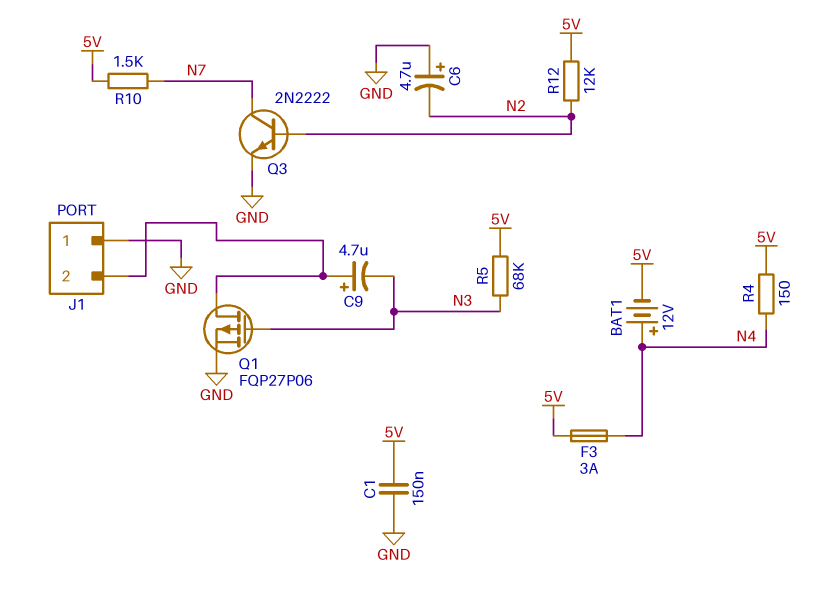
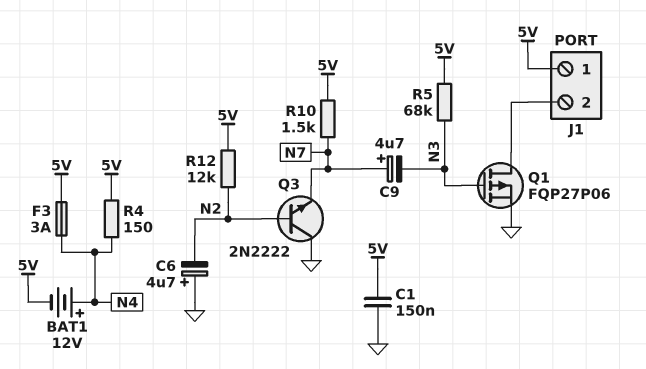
C9: 4.7uF (plus J1/2, minus N3) -> 4.7uF (plus N7, minus N3)
J1 pin 1: GND -> 5V
Q3: NPN 2N2222 (B N2, C N7, E GND) -> NPN 2N2222 (B N2, C GND, E N7)

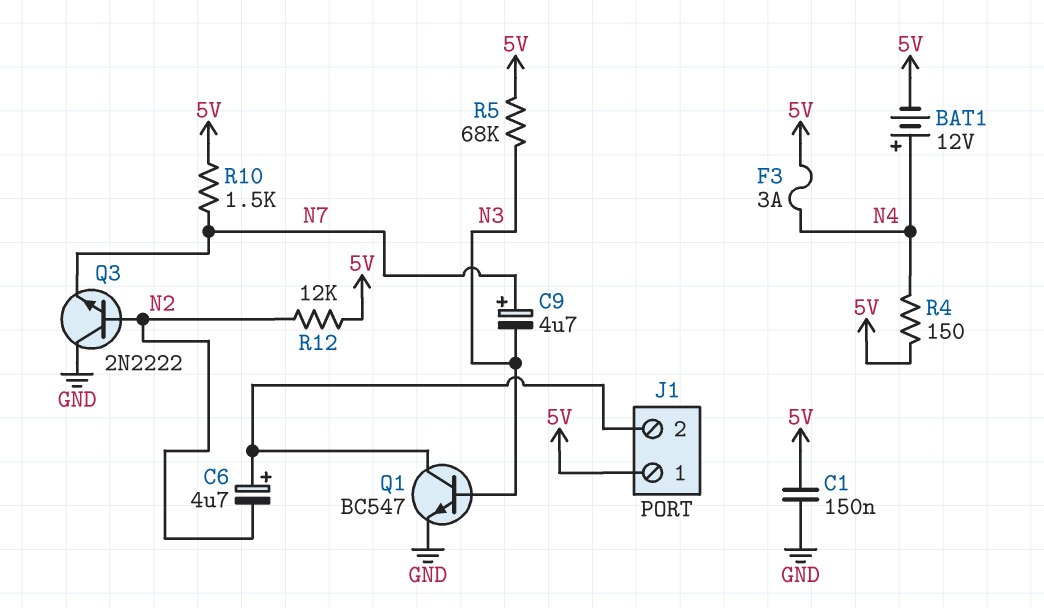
C6: 4.7uF (plus GND, minus N2) -> 4.7uF (plus J1/2, minus N2)
Q1: PMOS FQP27P06 (G N3, D J1/2, S GND) -> NPN BC547 (B N3, C J1/2, E GND)

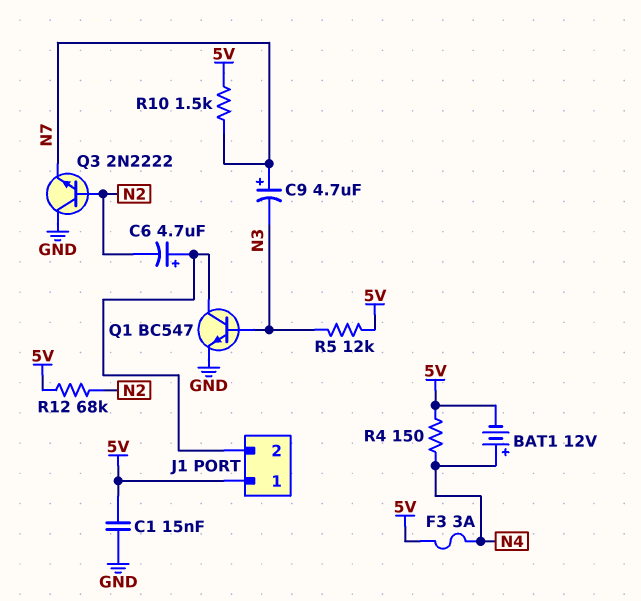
C1: 150nF (5V, GND) -> 15nF (5V, GND)
R5: 68k (5V, N3) -> 12k (5V, N3)
R12: 12k (5V, N2) -> 68k (5V, N2)

